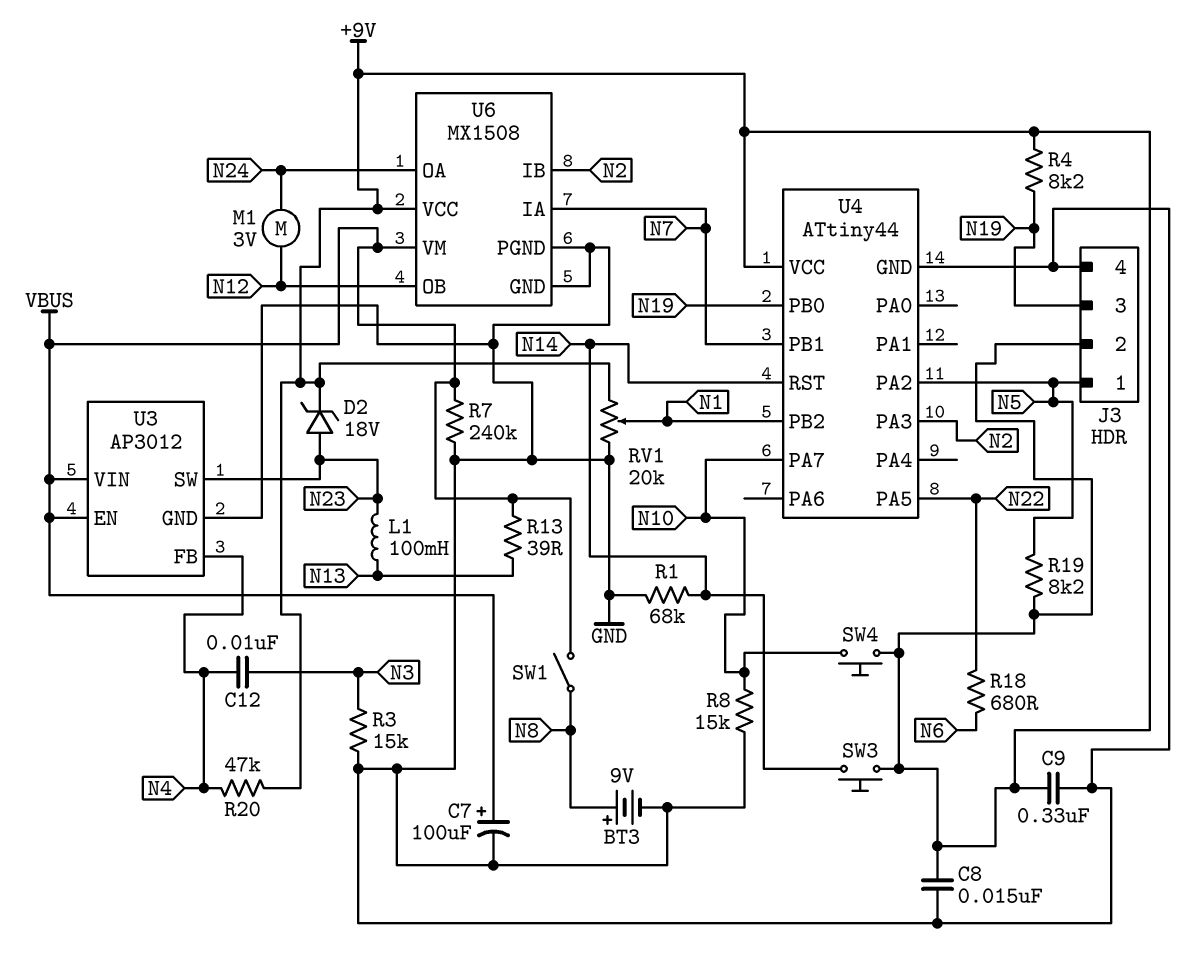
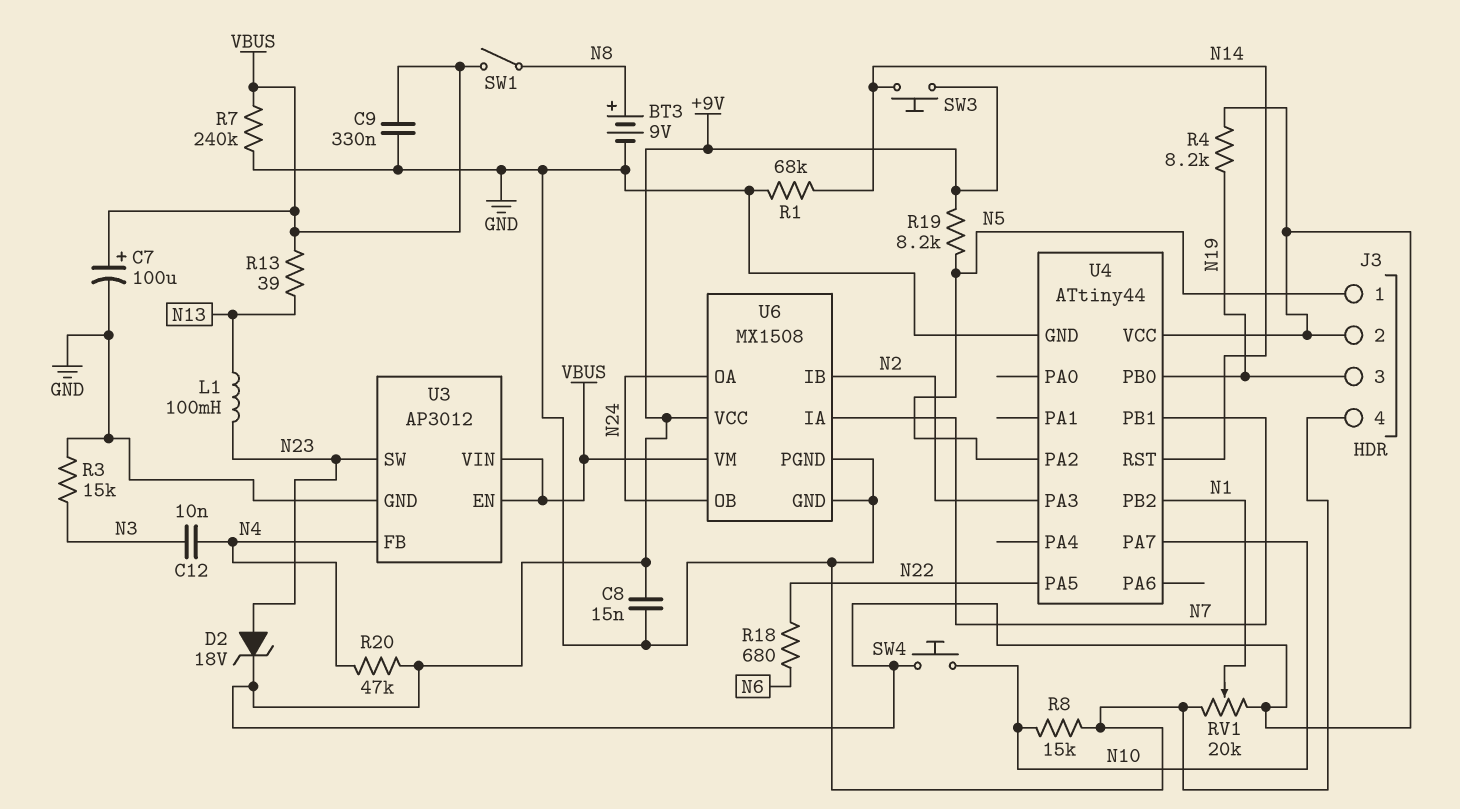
C9: 330nF (+9V, GND) -> 330nF (GND, VBUS)
M1: motor 3V (N12, N24) -> none
U6 pin OB: N12 -> N24

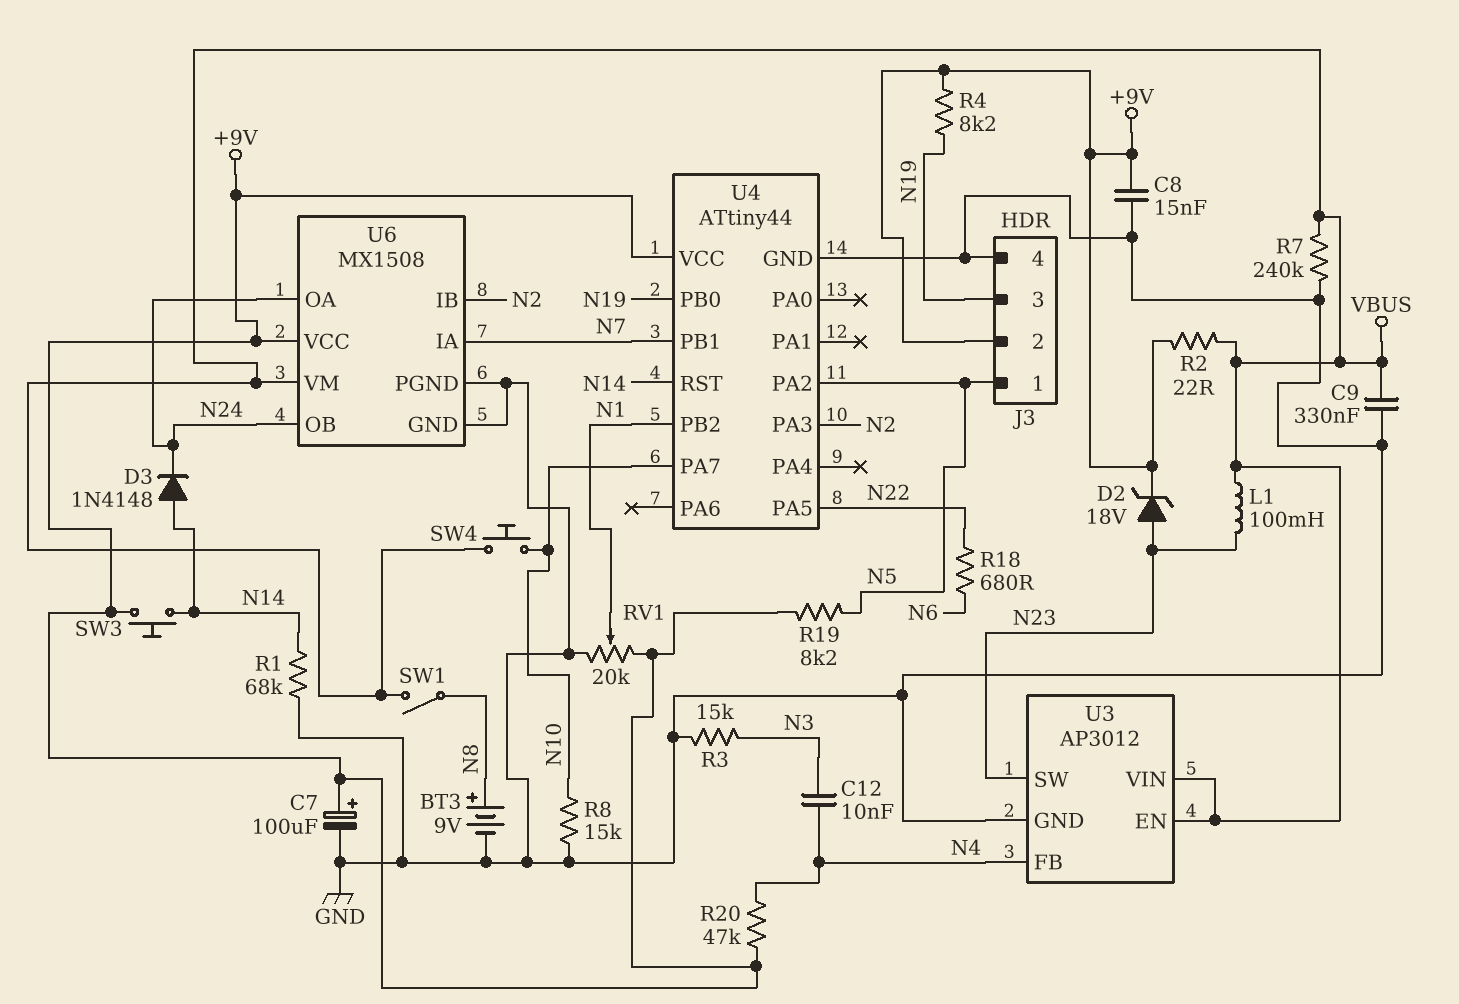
C7: 100uF (plus VBUS, minus GND) -> 100uF (plus +9V, minus GND)
D3: none -> diode 1N4148 (A N14, K N24)
L1: 100mH (N13, N23) -> 100mH (N23, VBUS)
R2: none -> 22 (+9V, VBUS)
R13: 39 (N13, VBUS) -> none
SW4: button (+9V, N10) -> button (N10, VBUS)

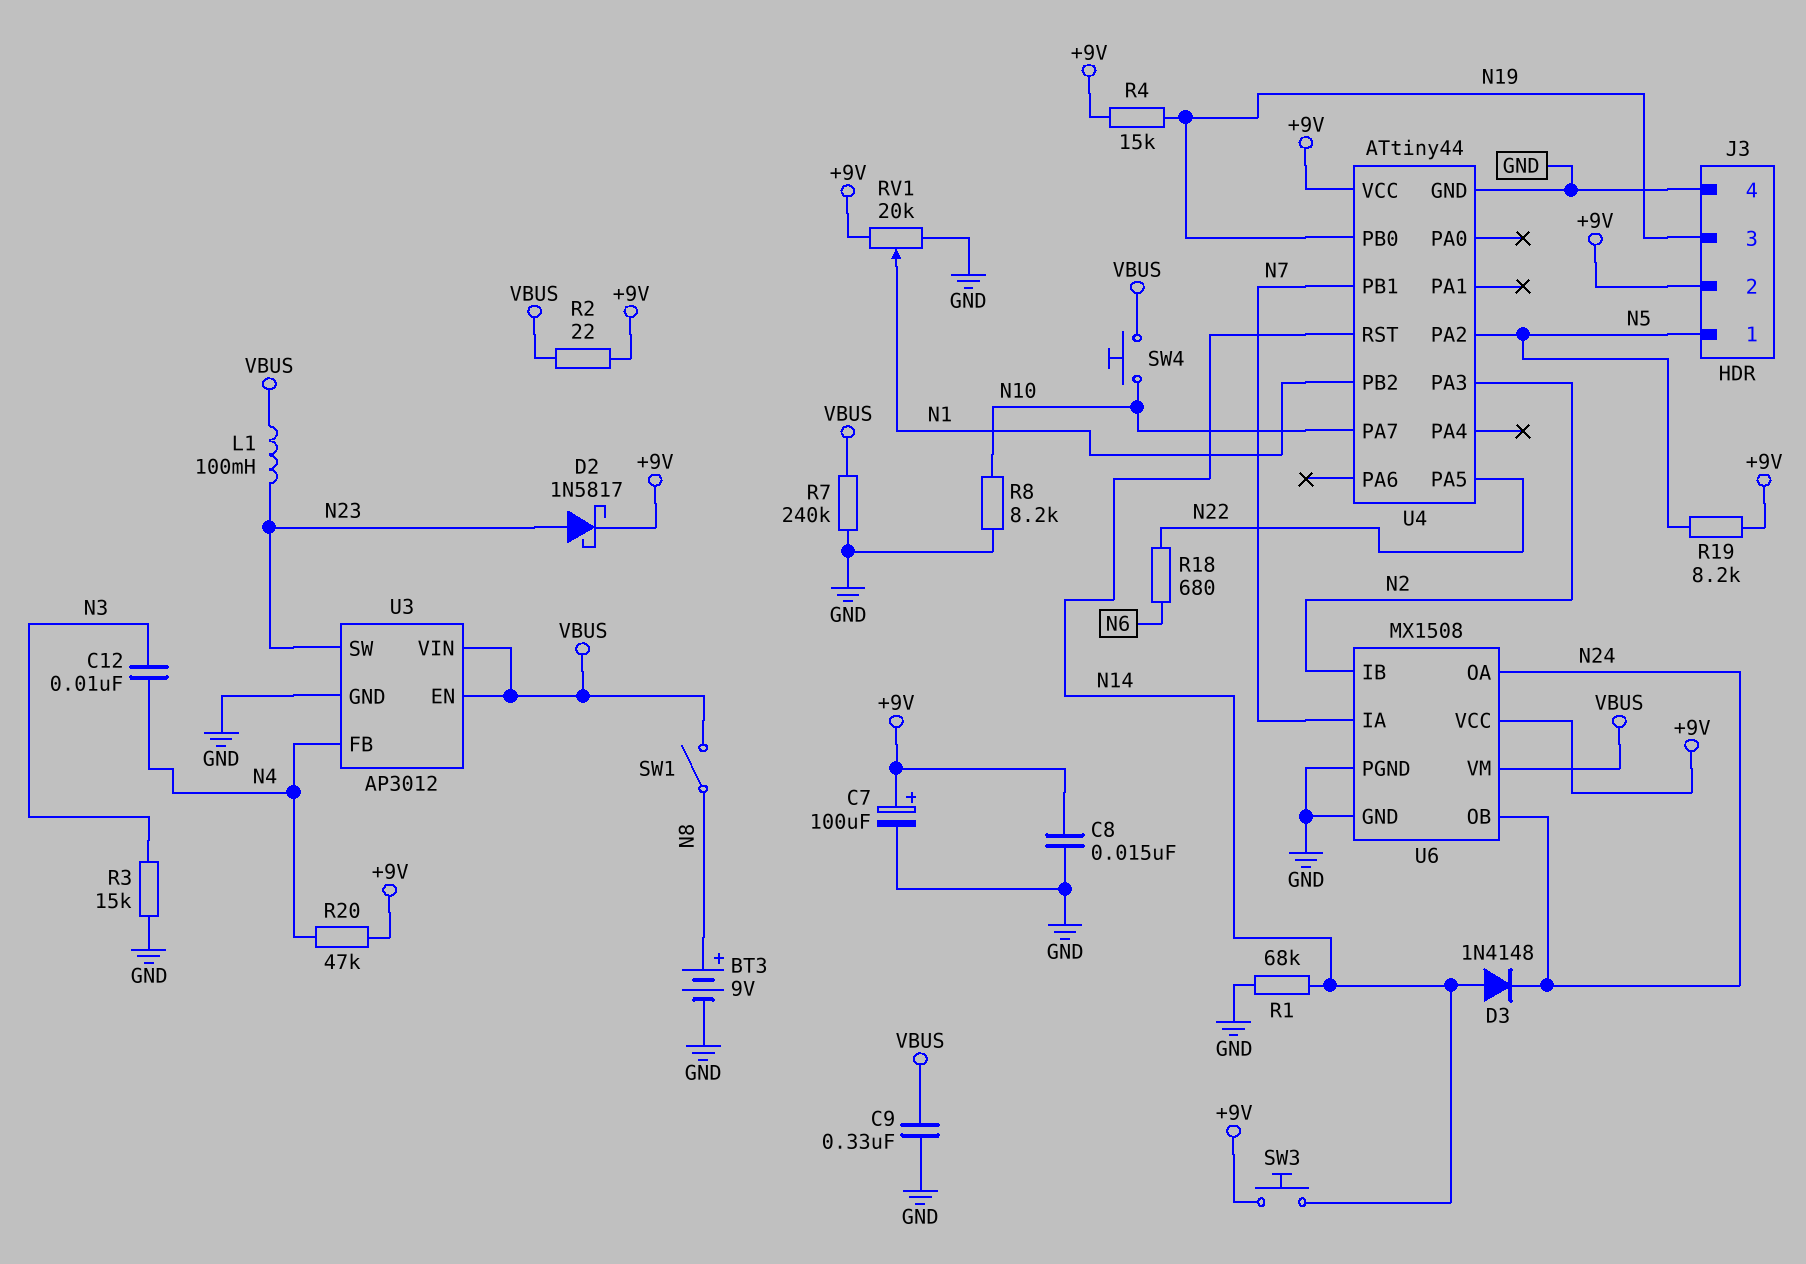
D2: zener 18V (A N23, K +9V) -> schottky 1N5817 (A N23, K +9V)
R4: 8.2k (+9V, N19) -> 15k (+9V, N19)
R8: 15k (GND, N10) -> 8.2k (GND, N10)

